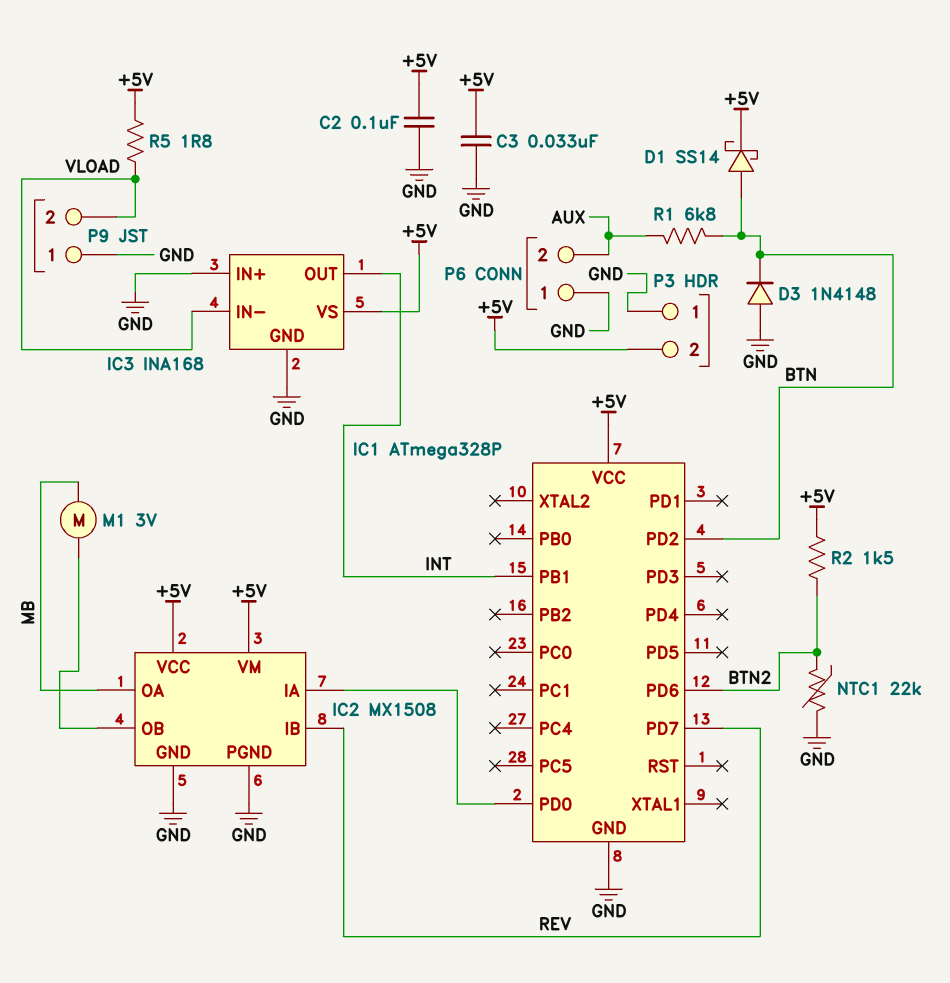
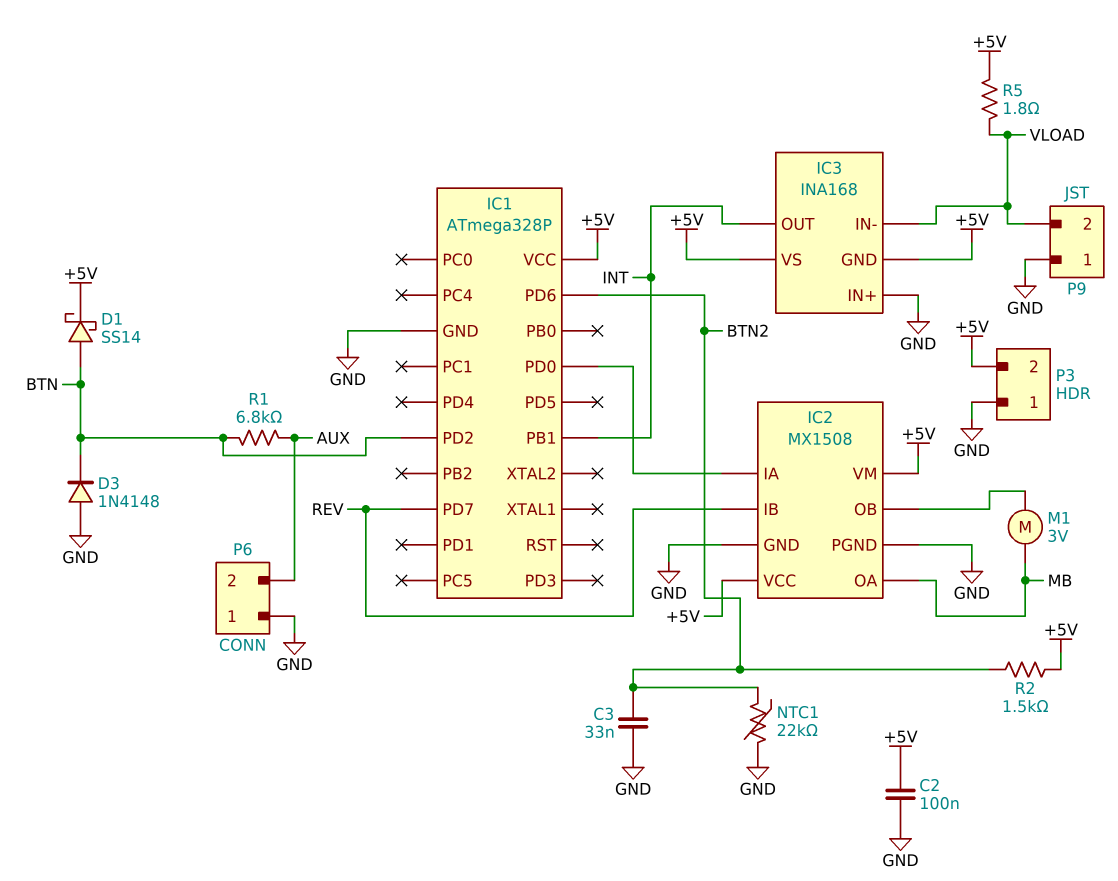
C3: 33nF (+5V, GND) -> 33nF (BTN2, GND)
IC3 pin GND: GND -> +5V

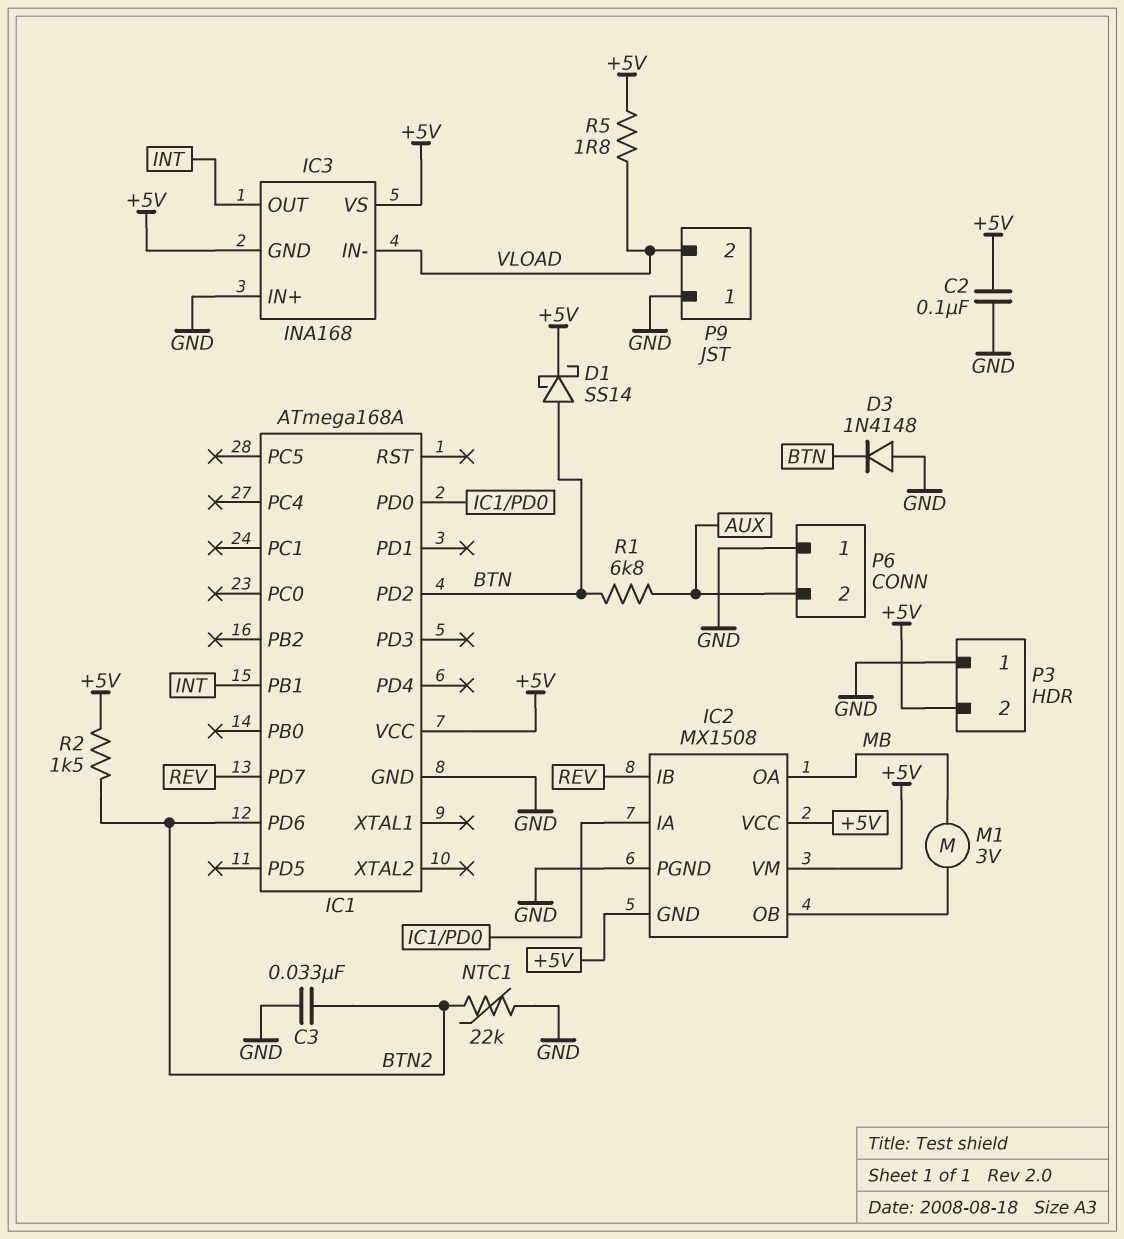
IC1: ATmega328P -> ATmega168A
IC2 pin GND: GND -> +5V

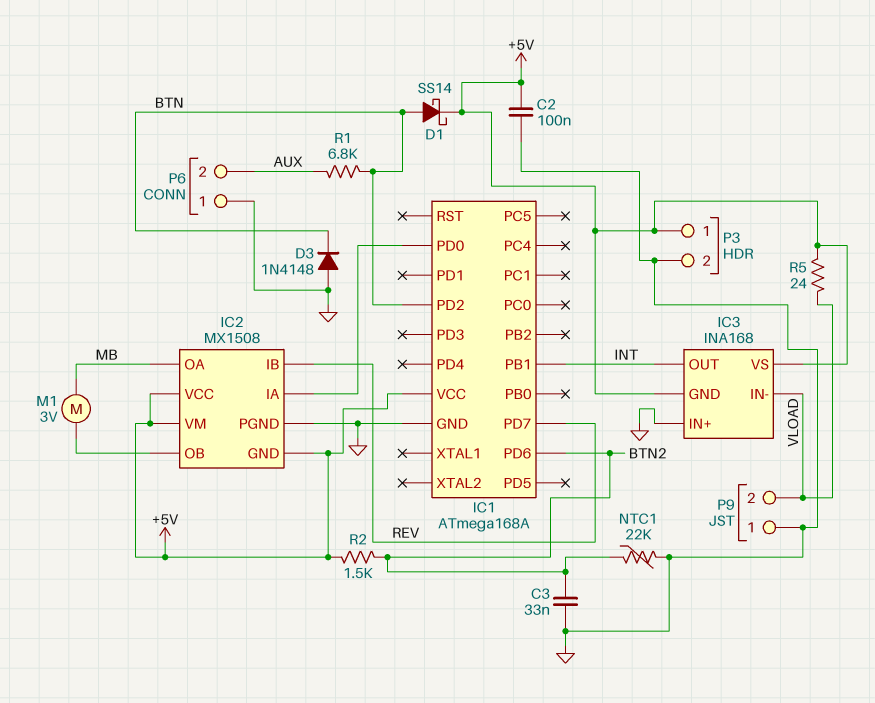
P3 pin 1: GND -> +5V
P3 pin 2: +5V -> GND
R5: 1.8 (+5V, VLOAD) -> 24 (+5V, VLOAD)

